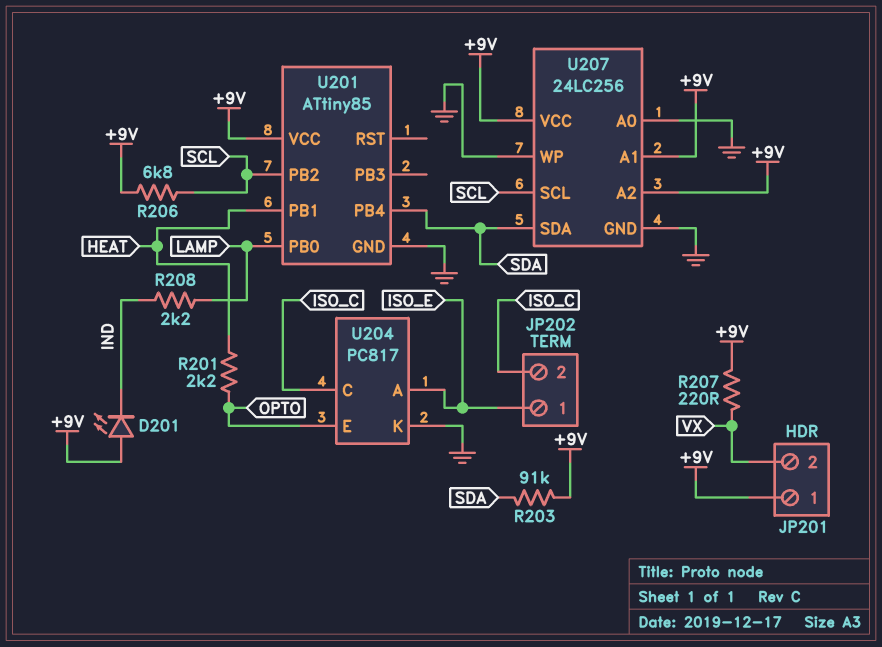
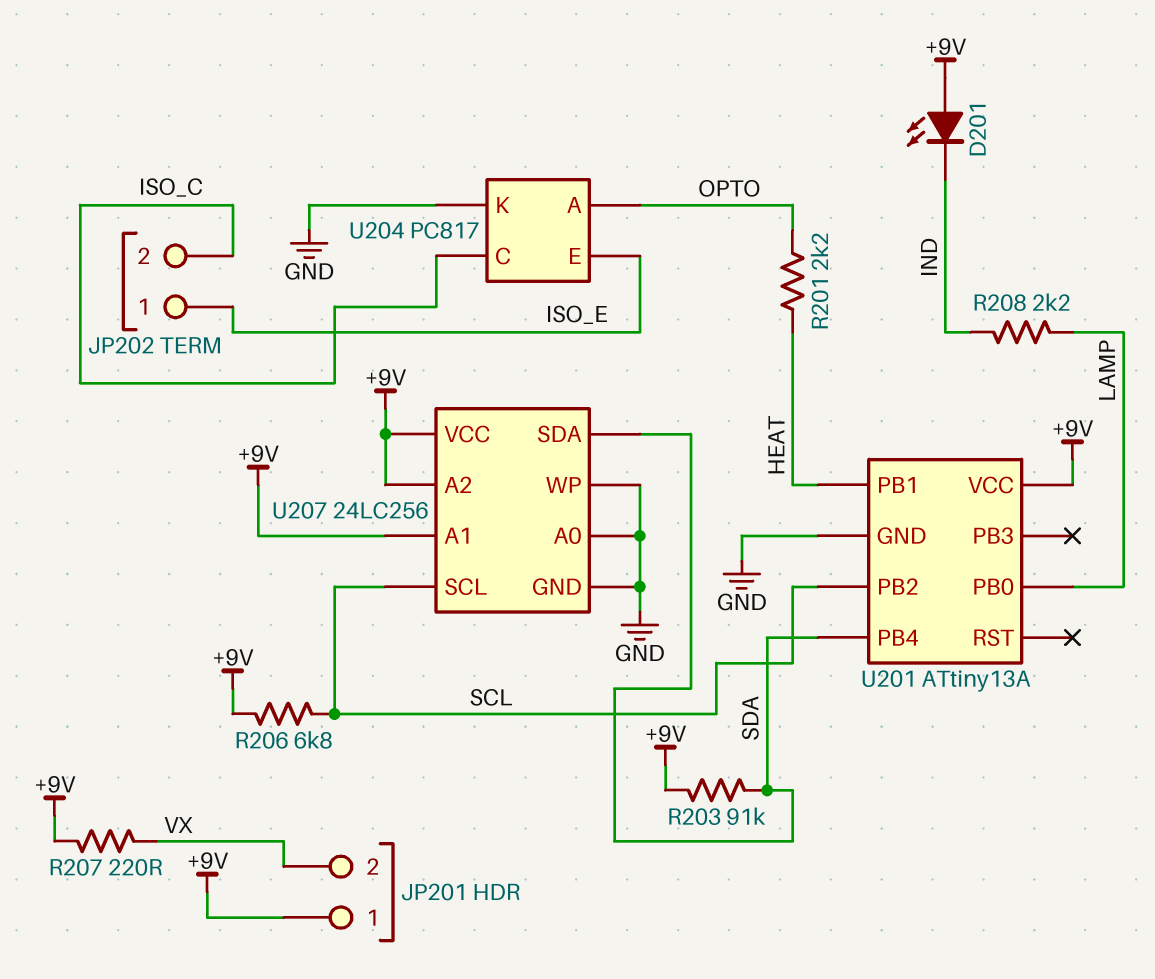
U201: ATtiny85 -> ATtiny13A
U204 pin A: ISO_E -> OPTO
U204 pin E: OPTO -> ISO_E

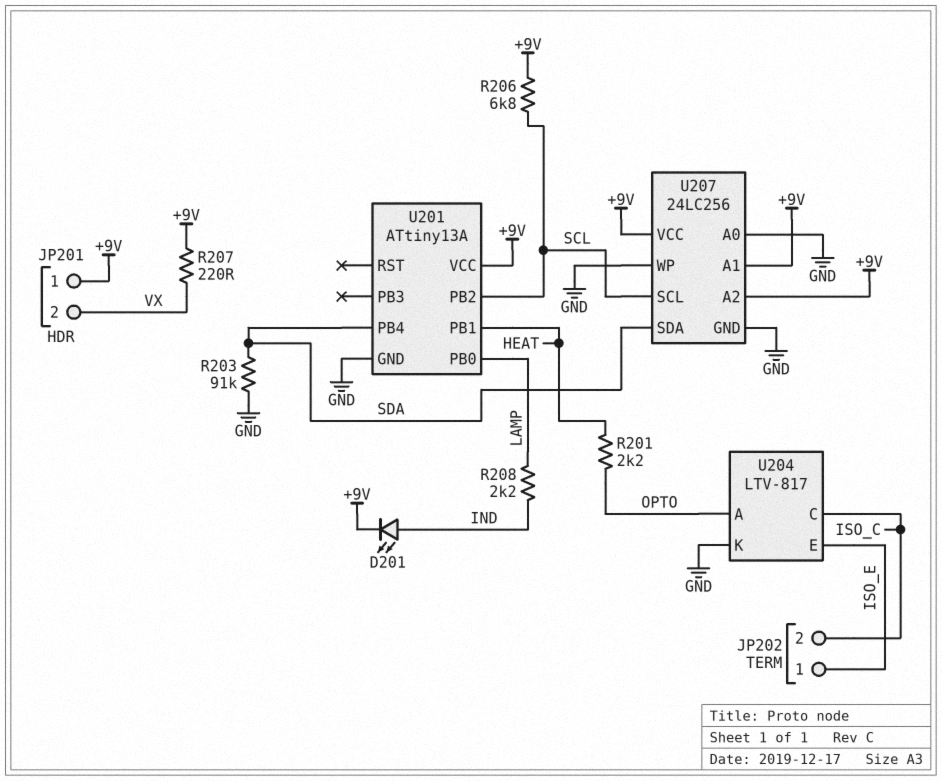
D201: LED (A +9V, K IND) -> LED (A IND, K +9V)
R203: 91k (+9V, SDA) -> 91k (GND, SDA)
U204: PC817 -> LTV-817

